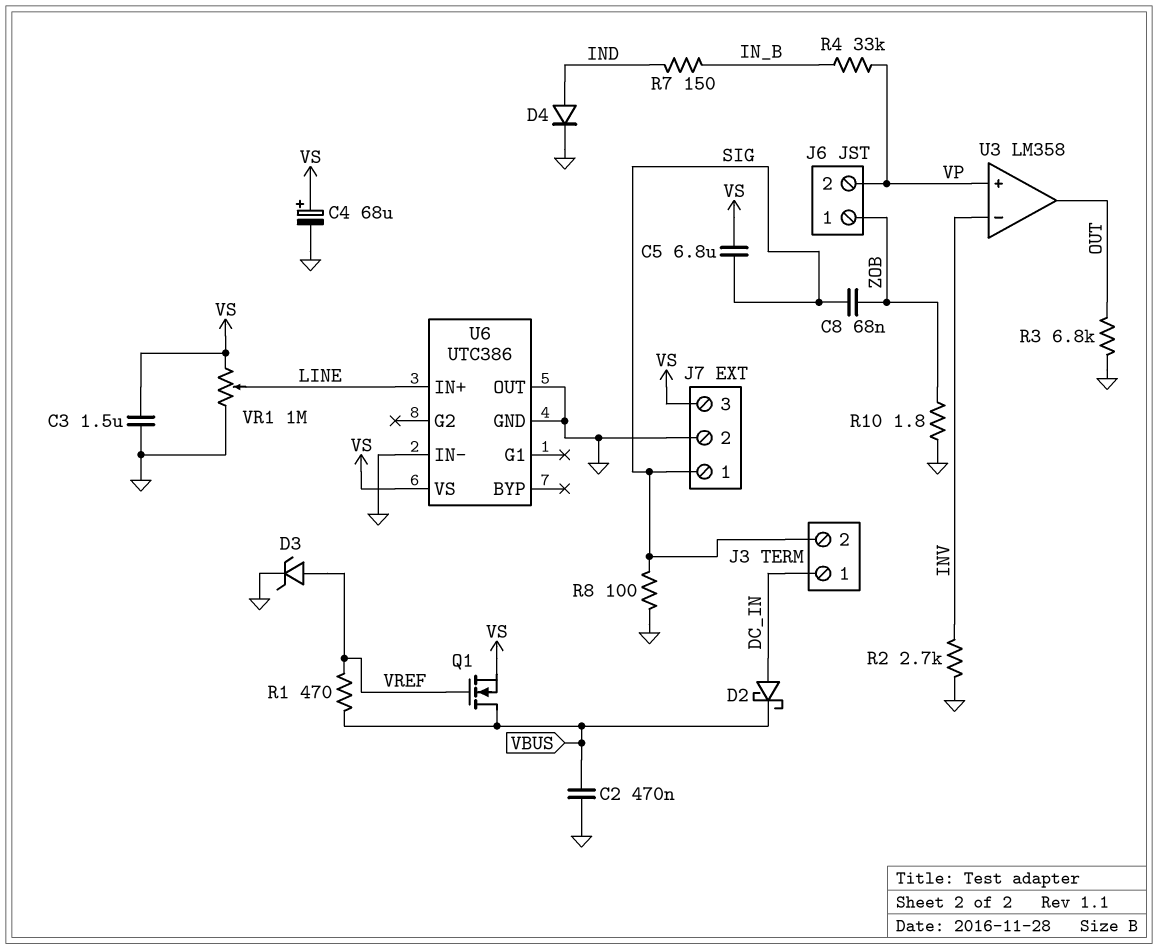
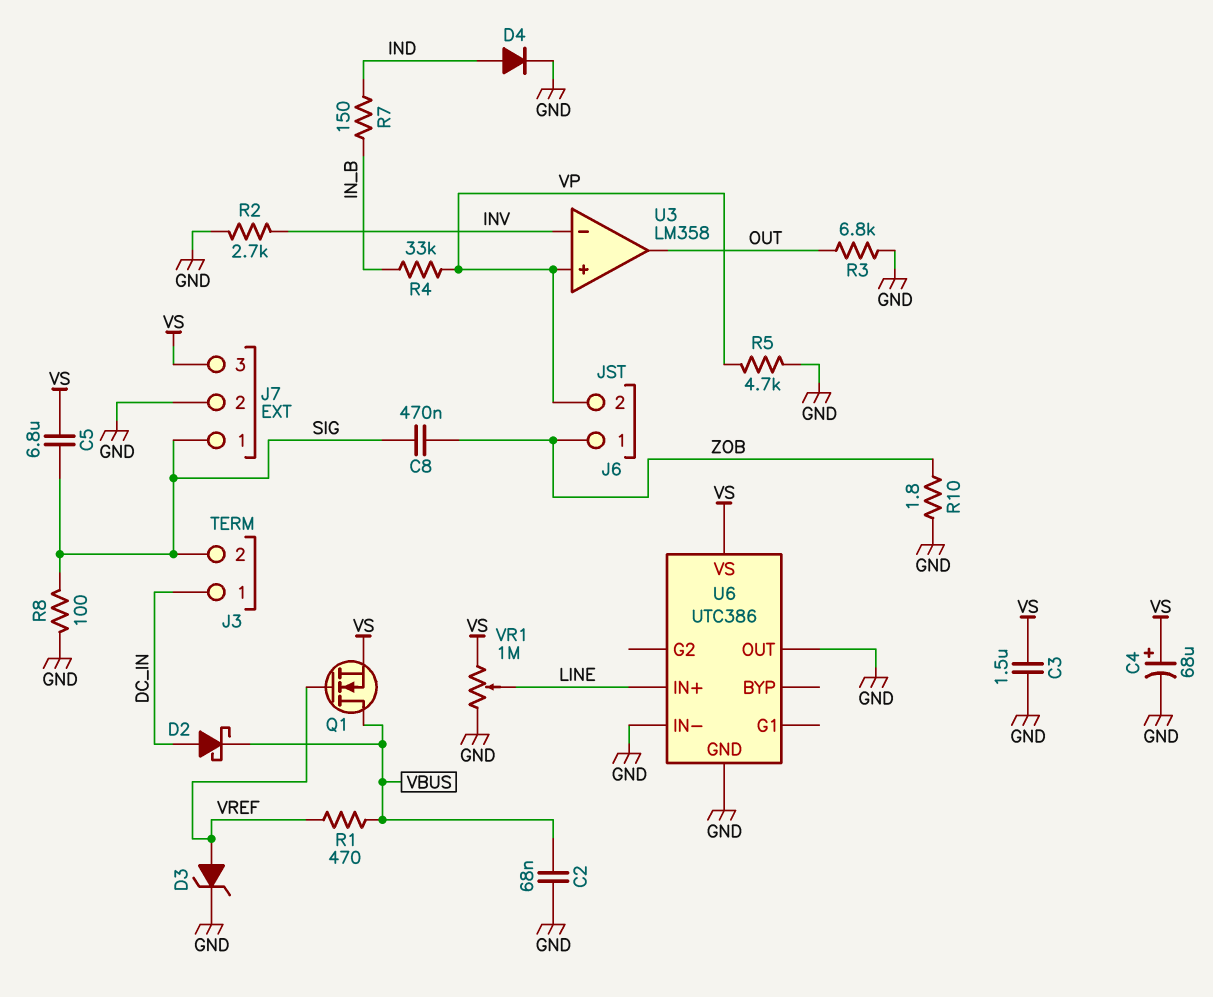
C2: 470nF (GND, VBUS) -> 68nF (GND, VBUS)
C8: 68nF (SIG, ZOB) -> 470nF (SIG, ZOB)
R5: none -> 4.7k (GND, VP)

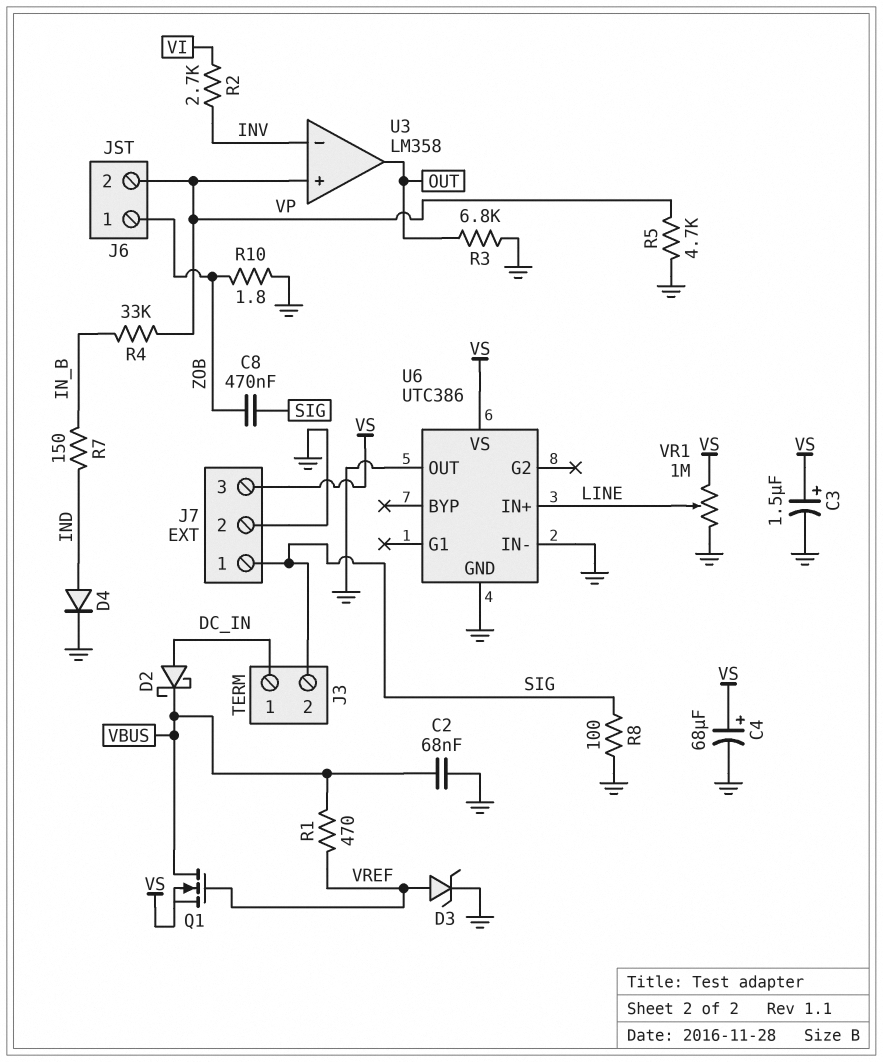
C3: 1.5uF (GND, VS) -> 1.5uF (plus VS, minus GND)
C5: 6.8uF (SIG, VS) -> none
R2: 2.7k (GND, INV) -> 2.7k (INV, VI)

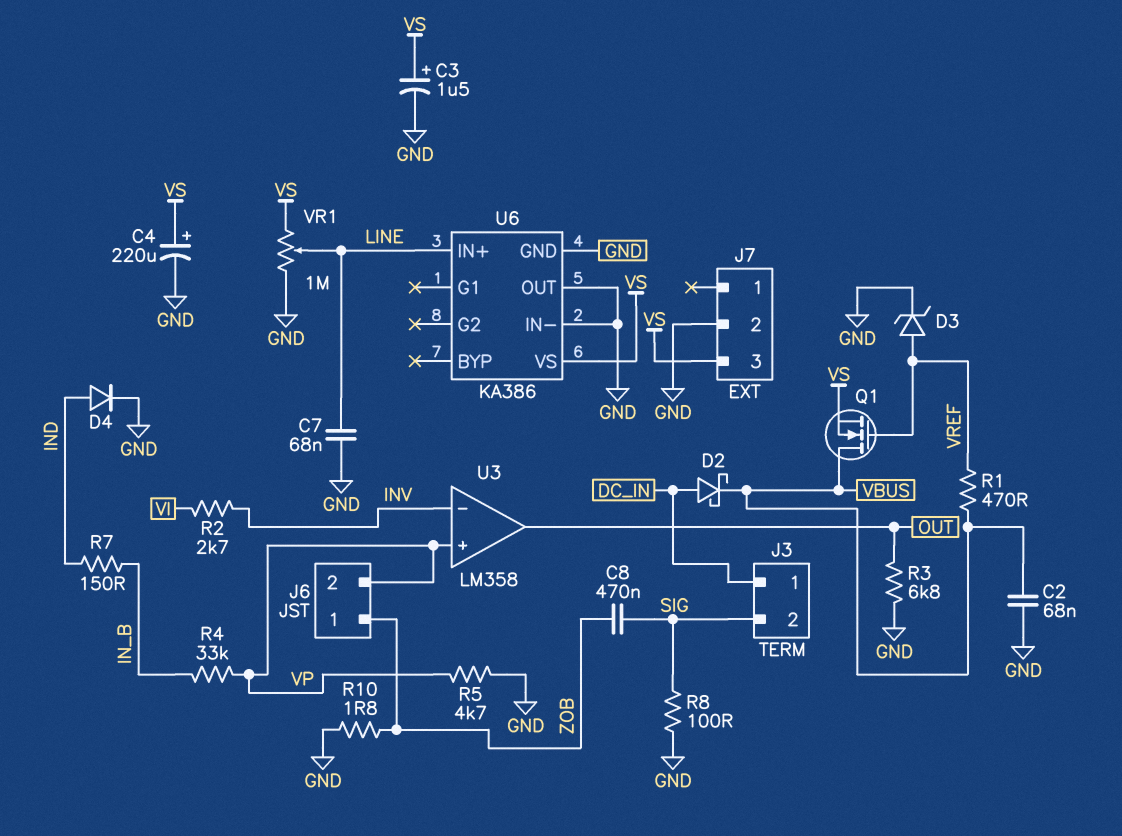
C4: 68uF (plus VS, minus GND) -> 220uF (plus VS, minus GND)
C7: none -> 68nF (GND, LINE)
J7 pin 1: SIG -> none
U6: UTC386 -> KA386

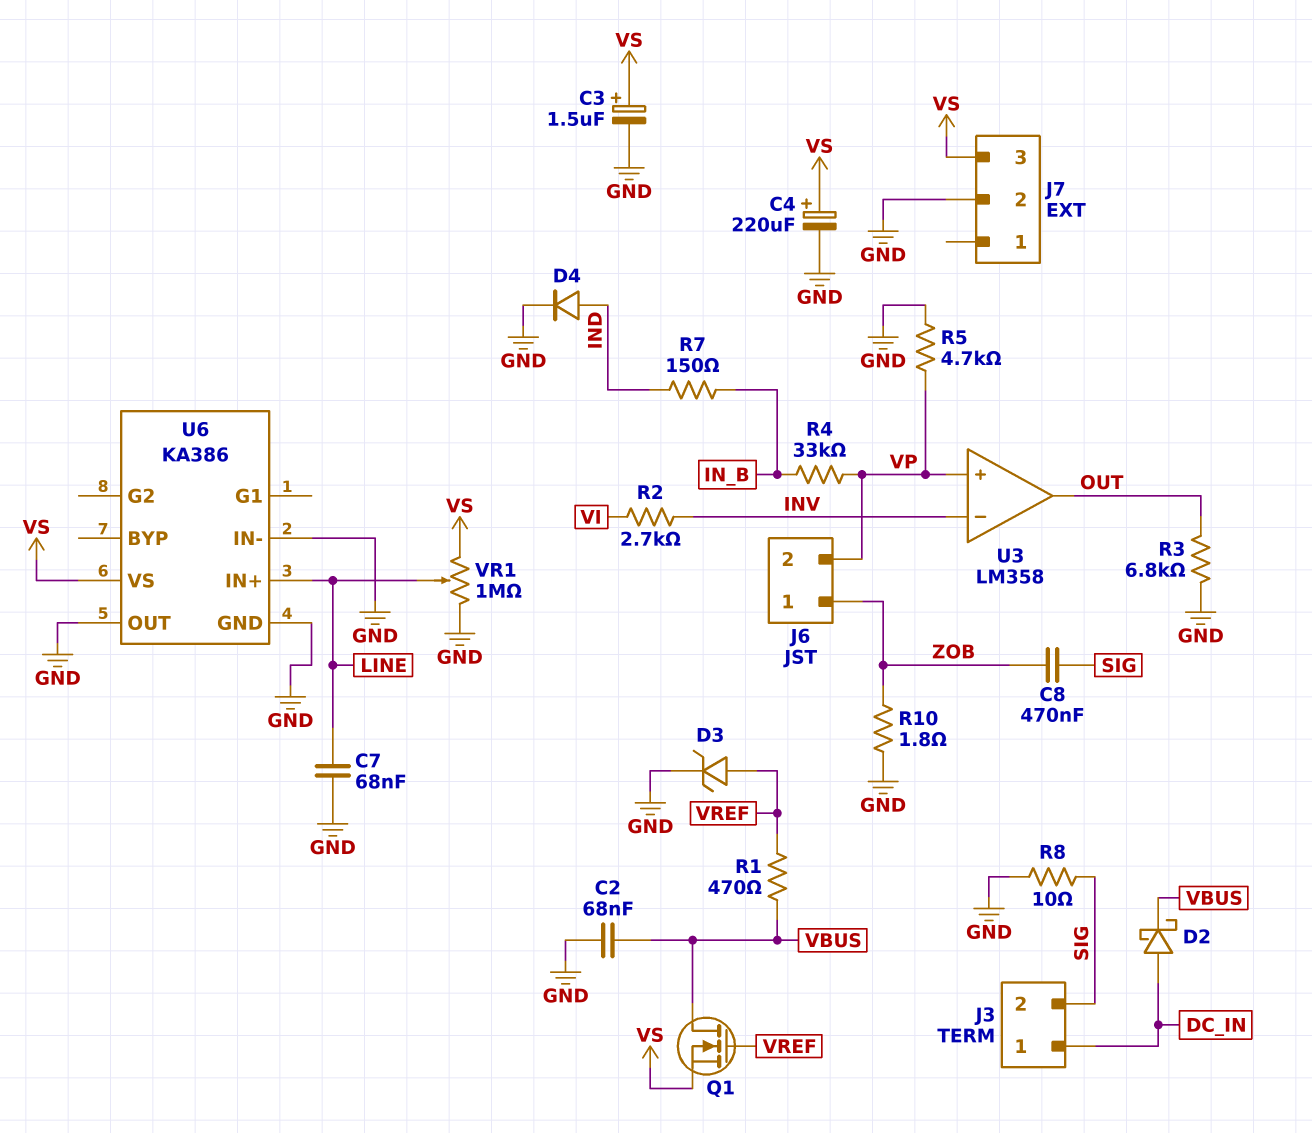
R8: 100 (GND, SIG) -> 10 (GND, SIG)

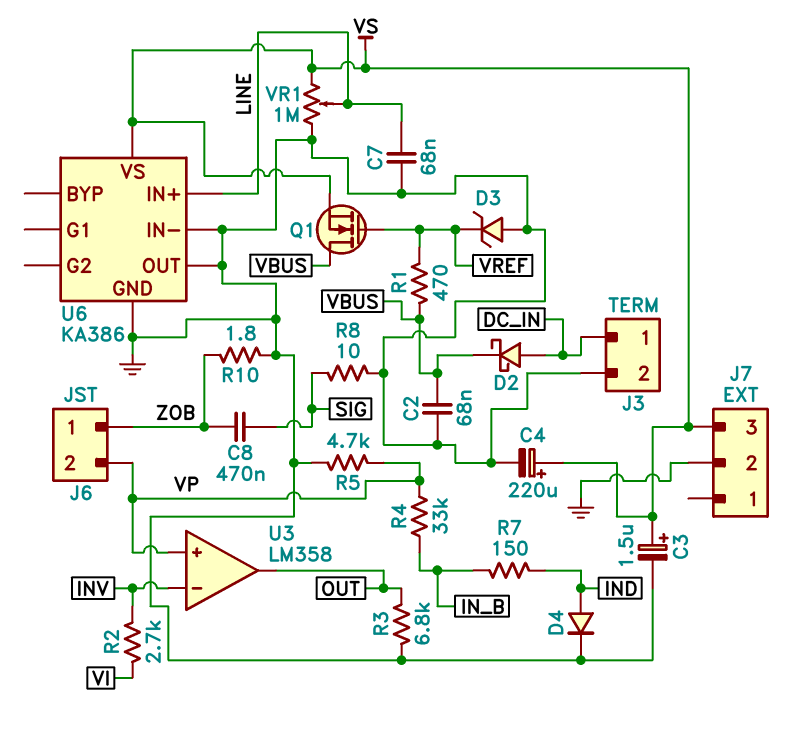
D3: zener (A VREF, K GND) -> zener (A GND, K VREF)
J3 pin 2: SIG -> GND

